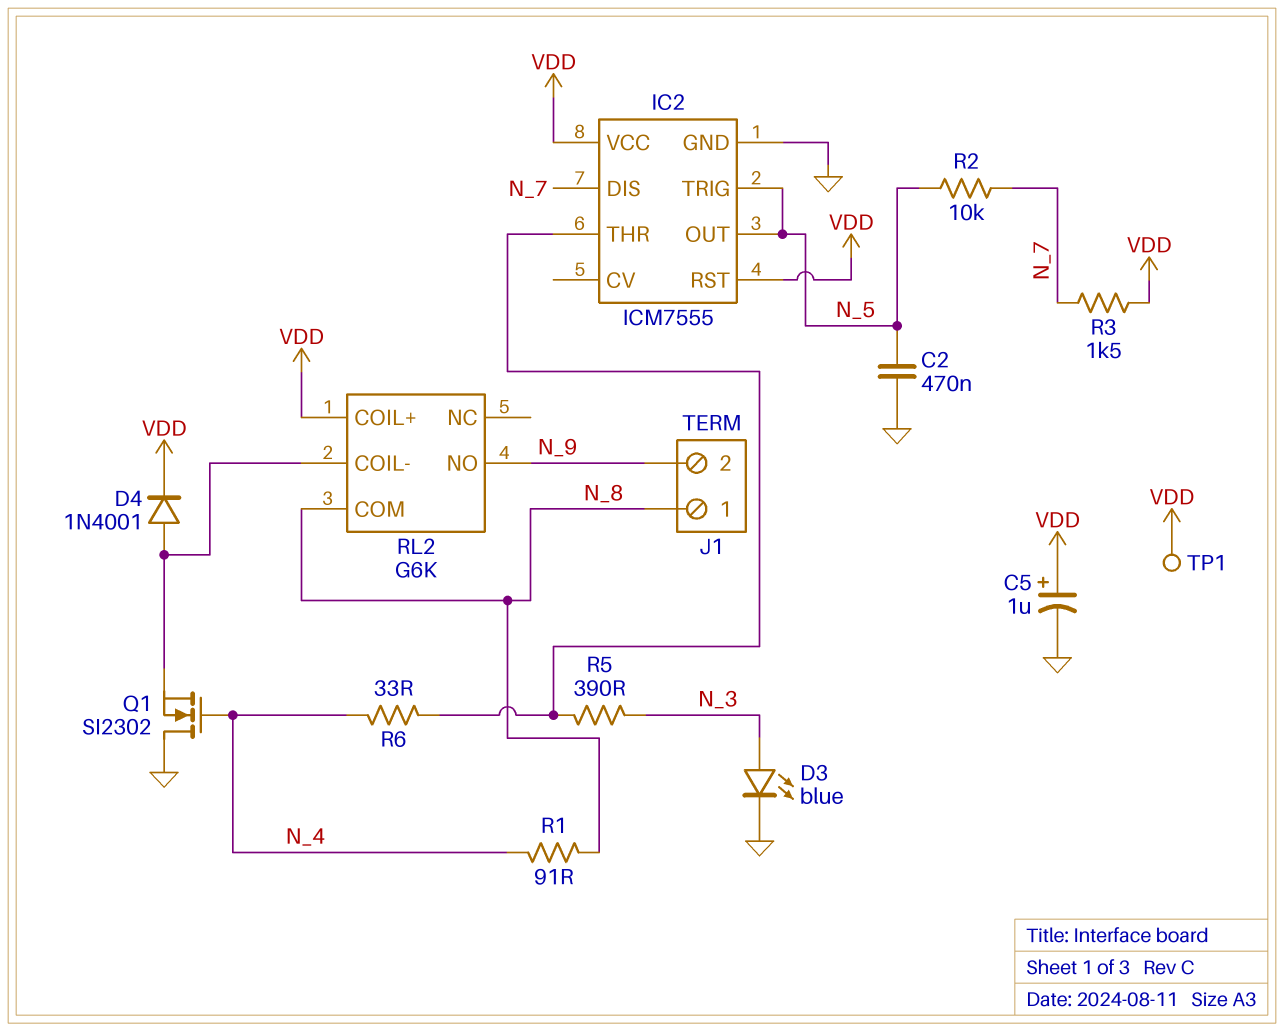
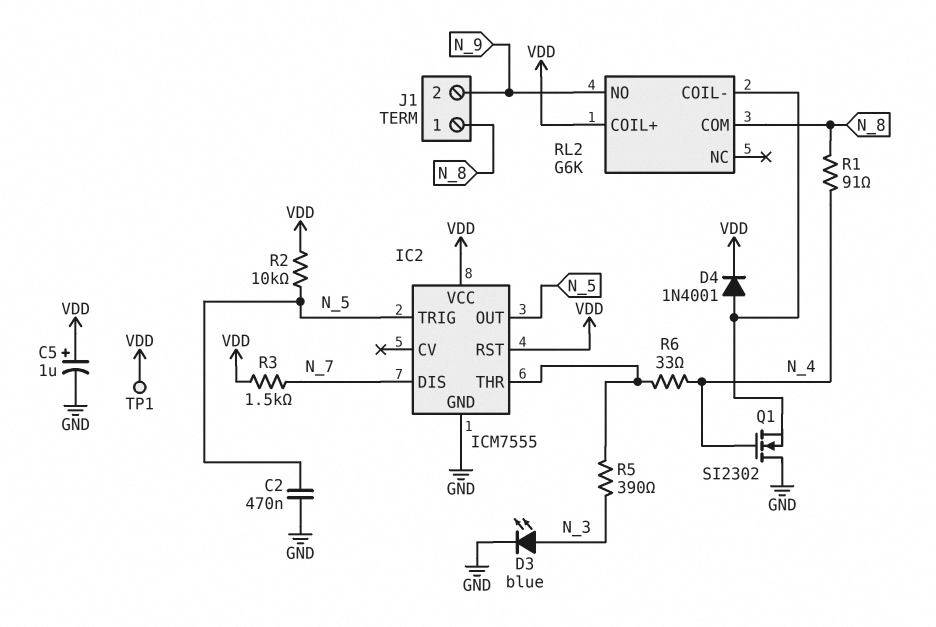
R2: 10k (N_5, N_7) -> 10k (N_5, VDD)

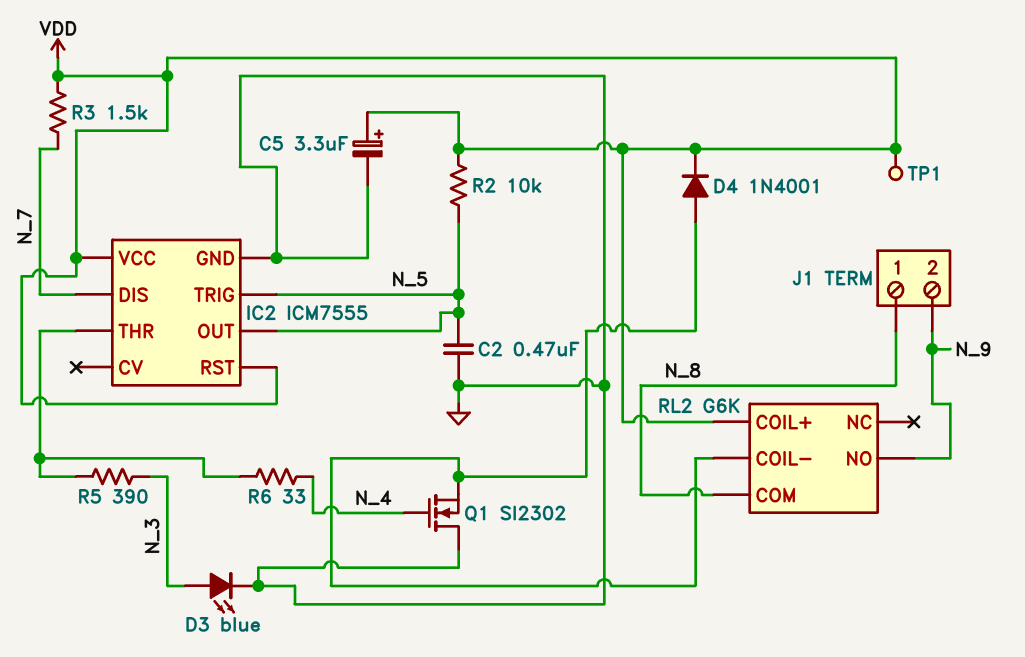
C5: 1uF (plus VDD, minus GND) -> 3.3uF (plus VDD, minus GND)
R1: 91 (N_4, N_8) -> none

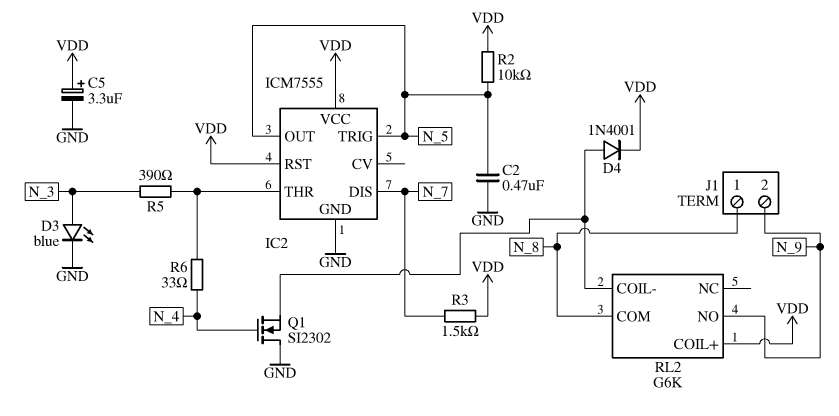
TP1: test point (VDD) -> none

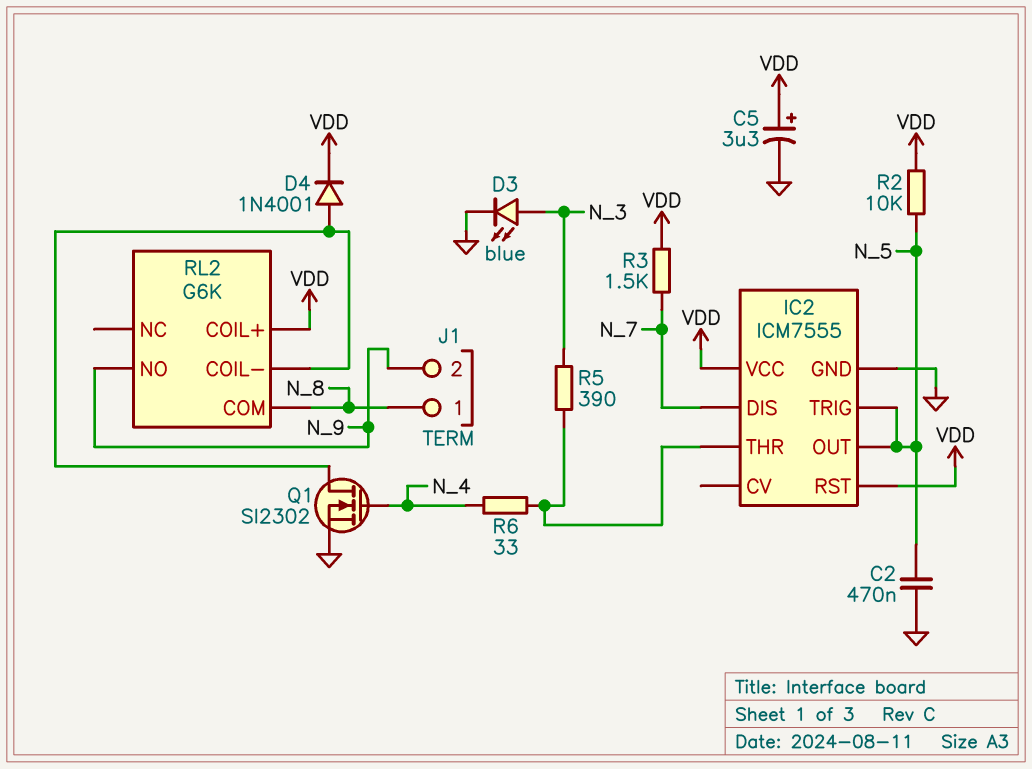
Q1: NMOS SI2302 (G N_4, D GND, S RL2/COIL-) -> NMOS SI2302 (G N_4, D RL2/COIL-, S GND)

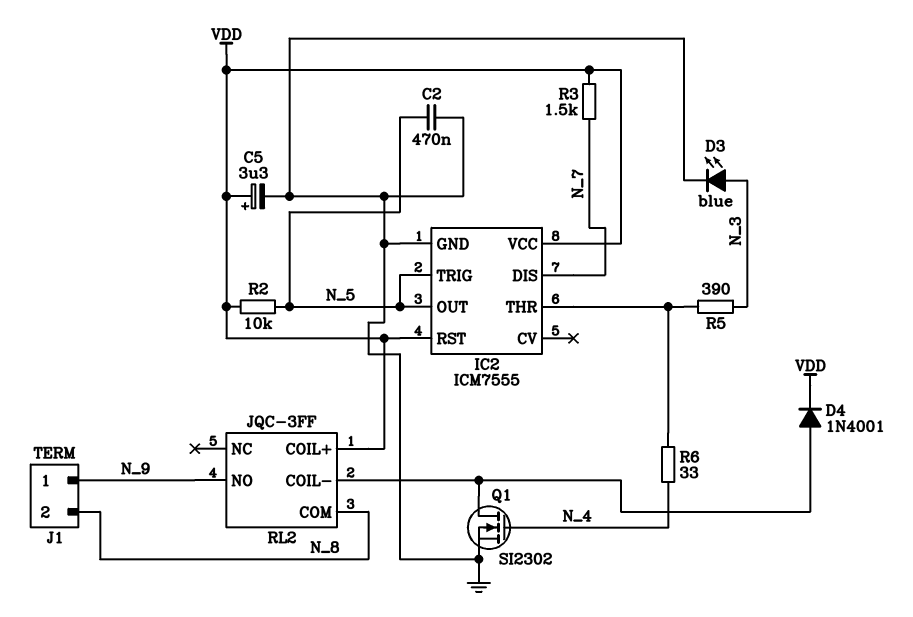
J1 pin 1: N_8 -> N_9
J1 pin 2: N_9 -> N_8
RL2: G6K -> JQC-3FF

